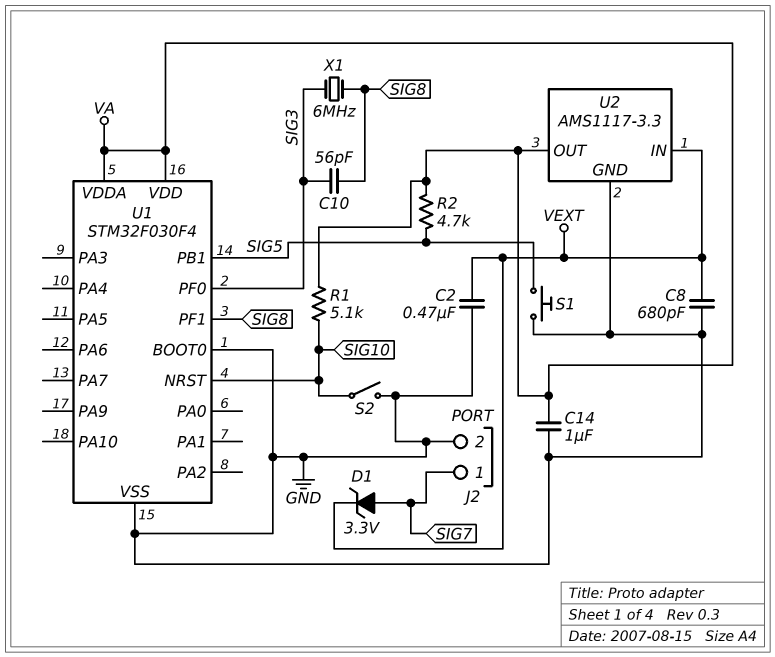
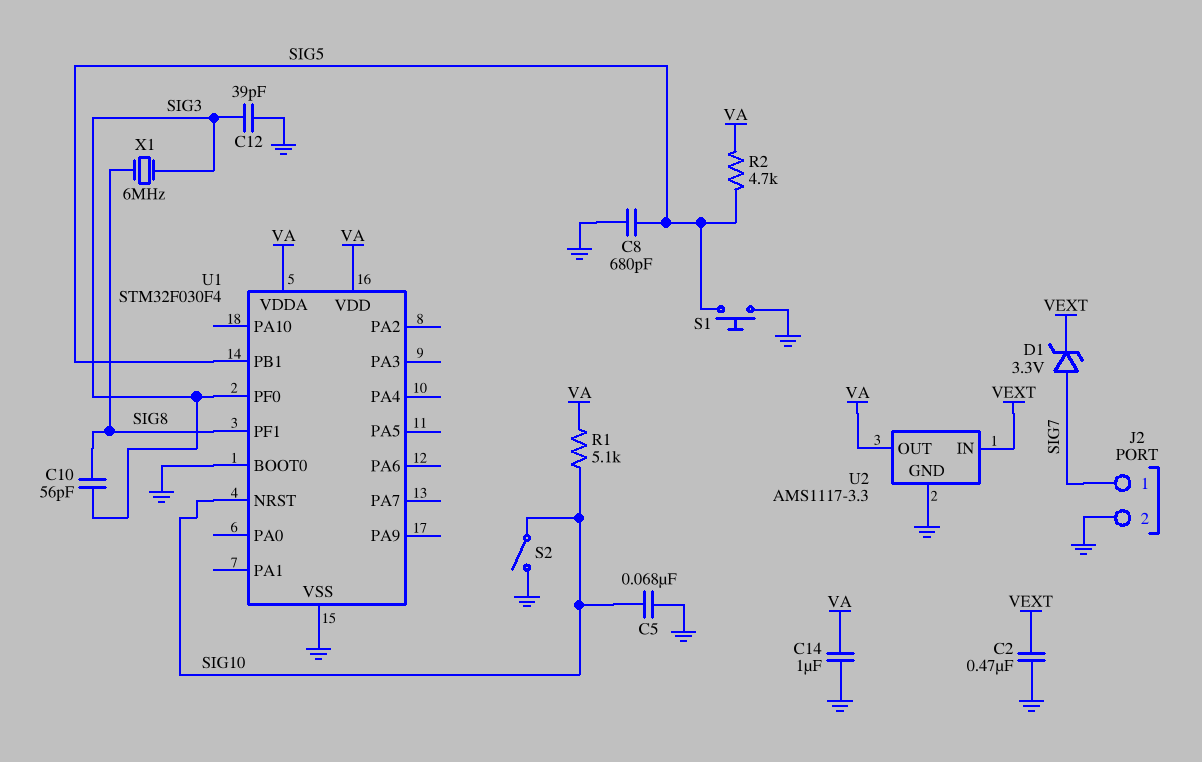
C5: none -> 68nF (GND, SIG10)
C8: 680pF (GND, VEXT) -> 680pF (GND, SIG5)
C12: none -> 39pF (GND, SIG3)

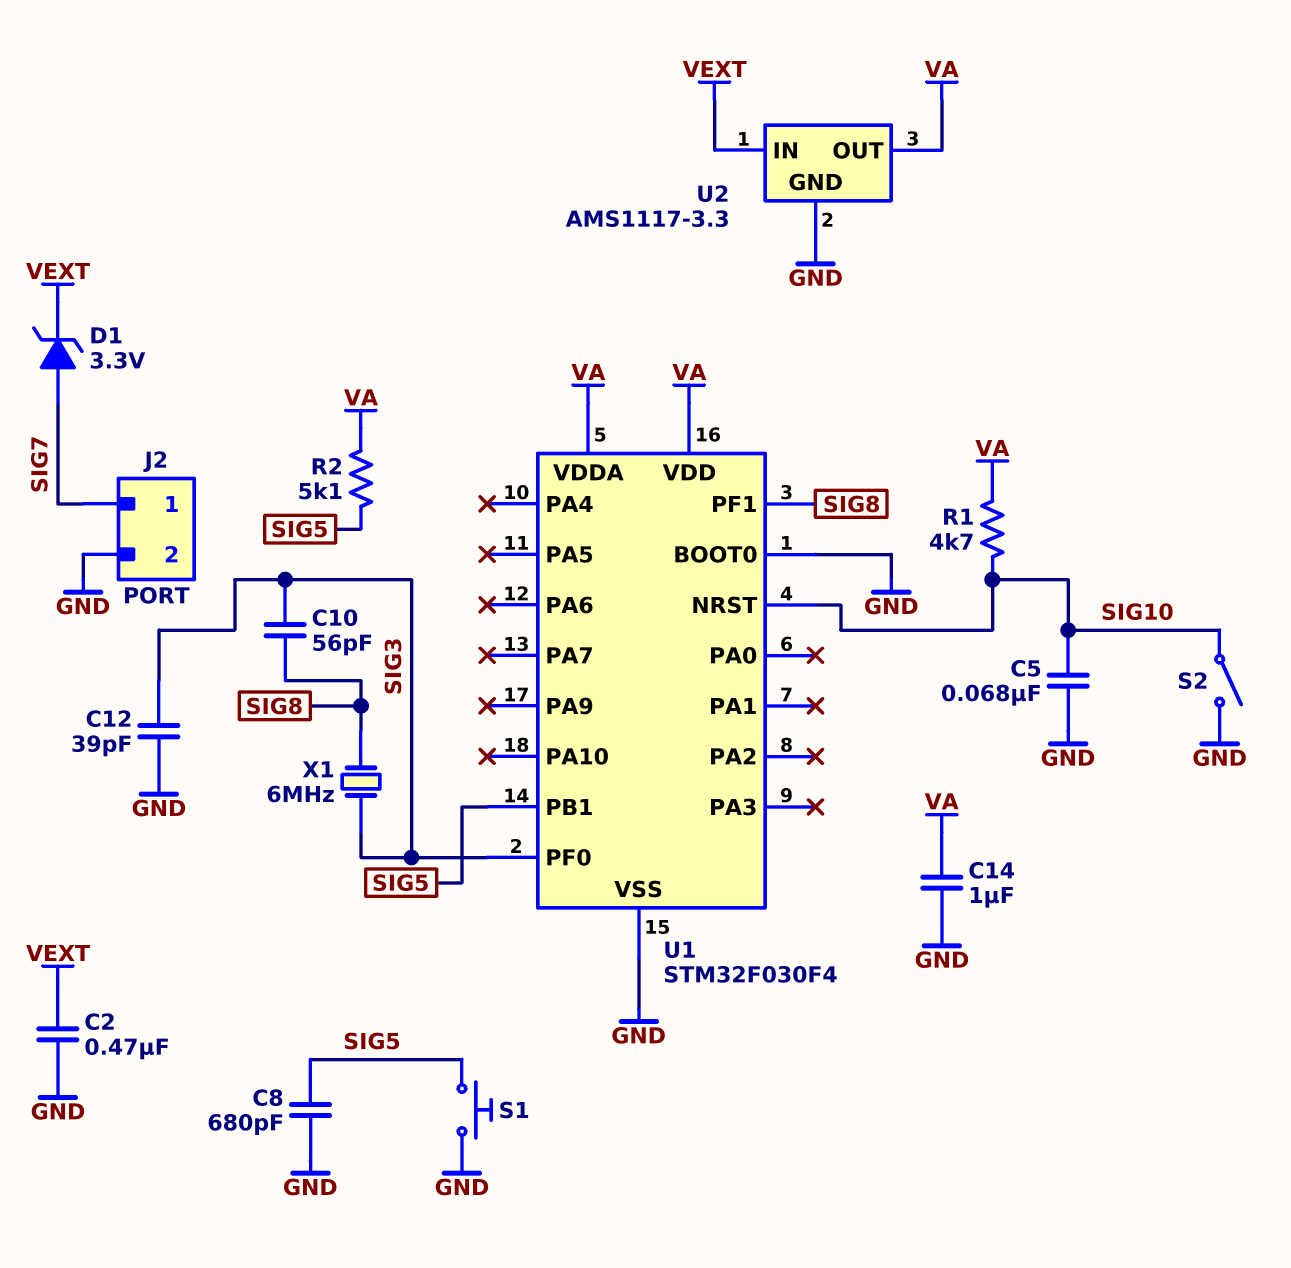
R1: 5.1k (SIG10, VA) -> 4.7k (SIG10, VA)
R2: 4.7k (SIG5, VA) -> 5.1k (SIG5, VA)

